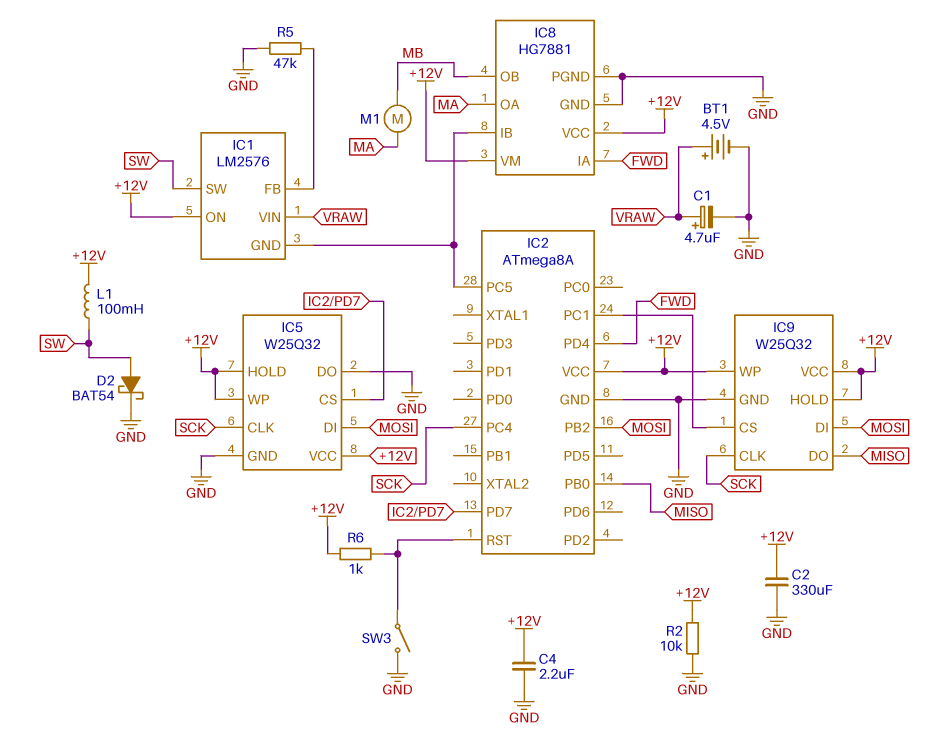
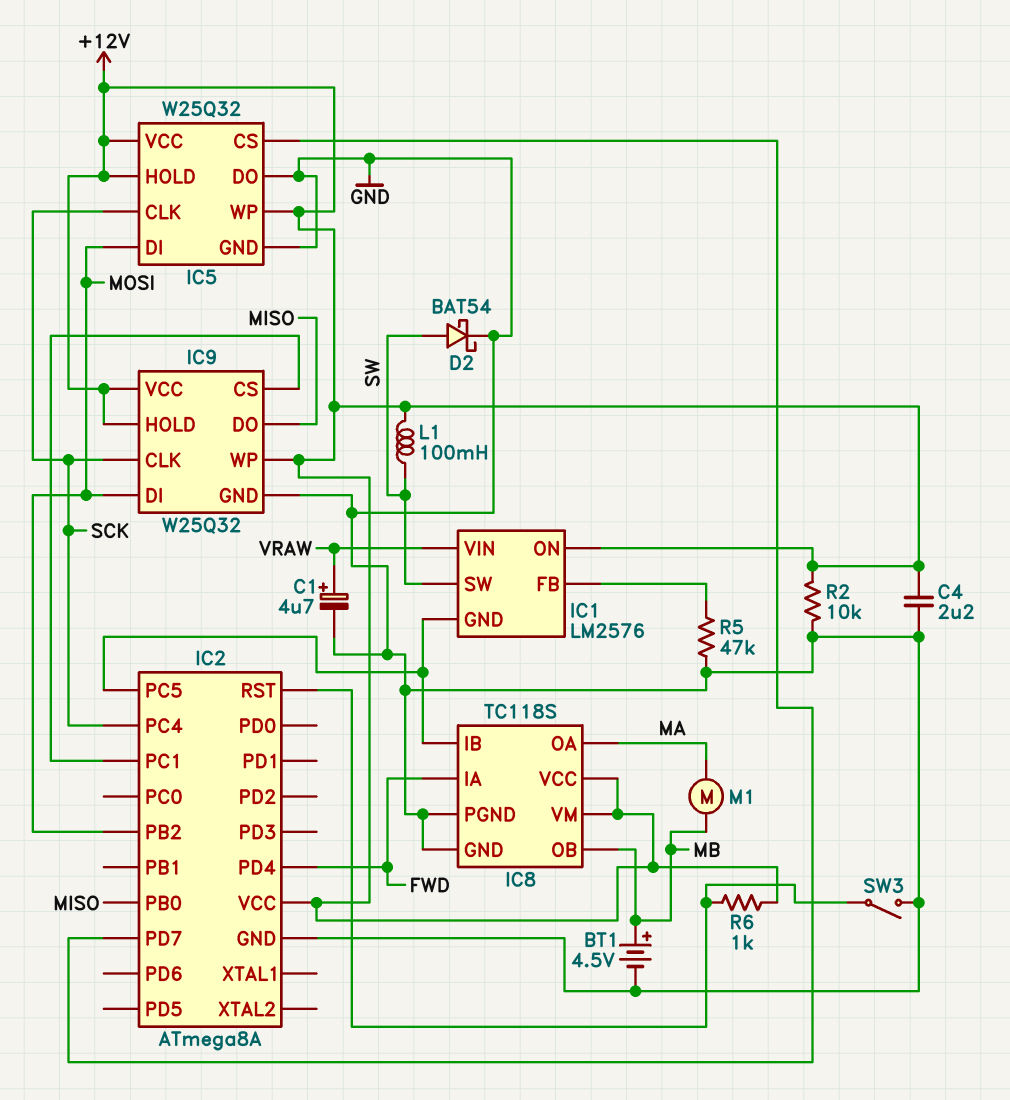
BT1: 4.5V (plus VRAW, minus GND) -> 4.5V (plus MB, minus GND)
C2: 330uF (+12V, GND) -> none
IC8: HG7881 -> TC118S

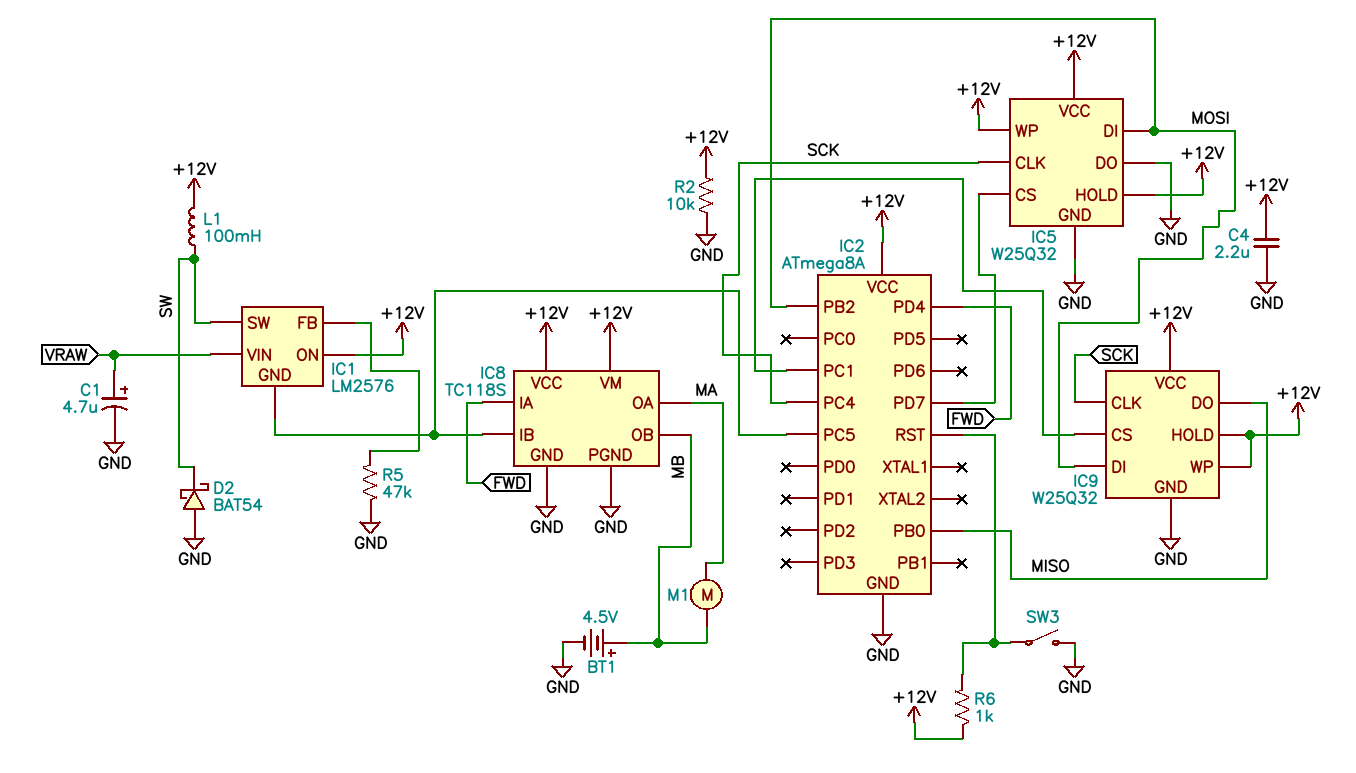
D2: schottky BAT54 (A SW, K GND) -> schottky BAT54 (A GND, K SW)

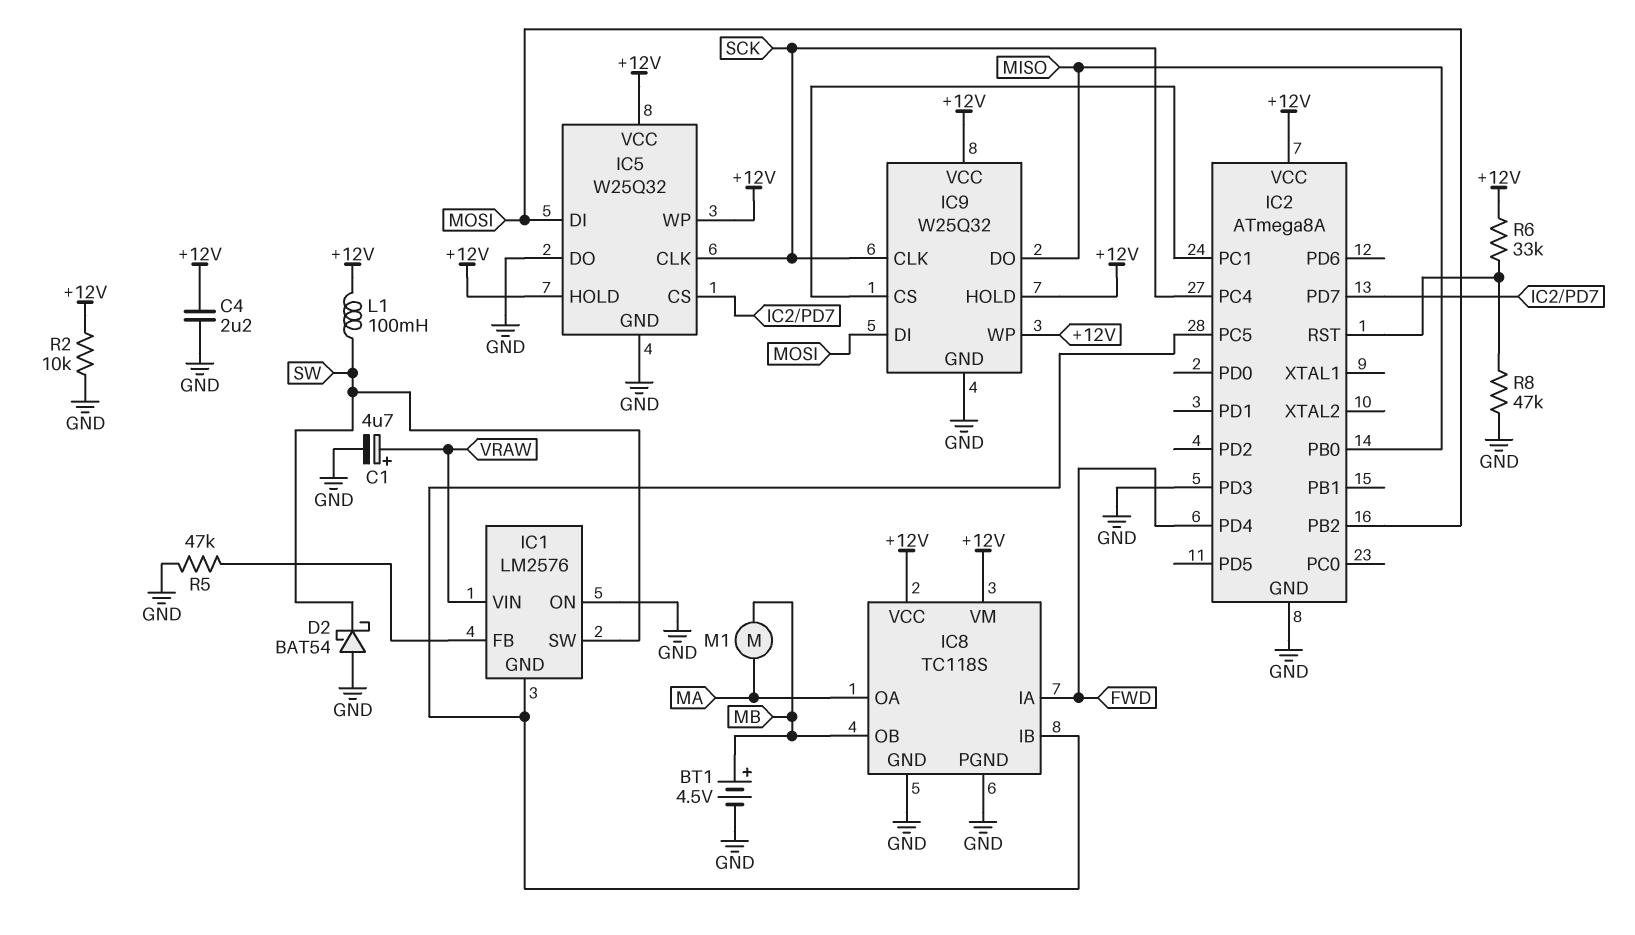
IC1 pin ON: +12V -> GND
IC2 pin PD3: none -> GND
R6: 1k (+12V, IC2/RST) -> 33k (+12V, IC2/RST)
R8: none -> 47k (GND, IC2/RST)
SW3: switch (GND, IC2/RST) -> none

